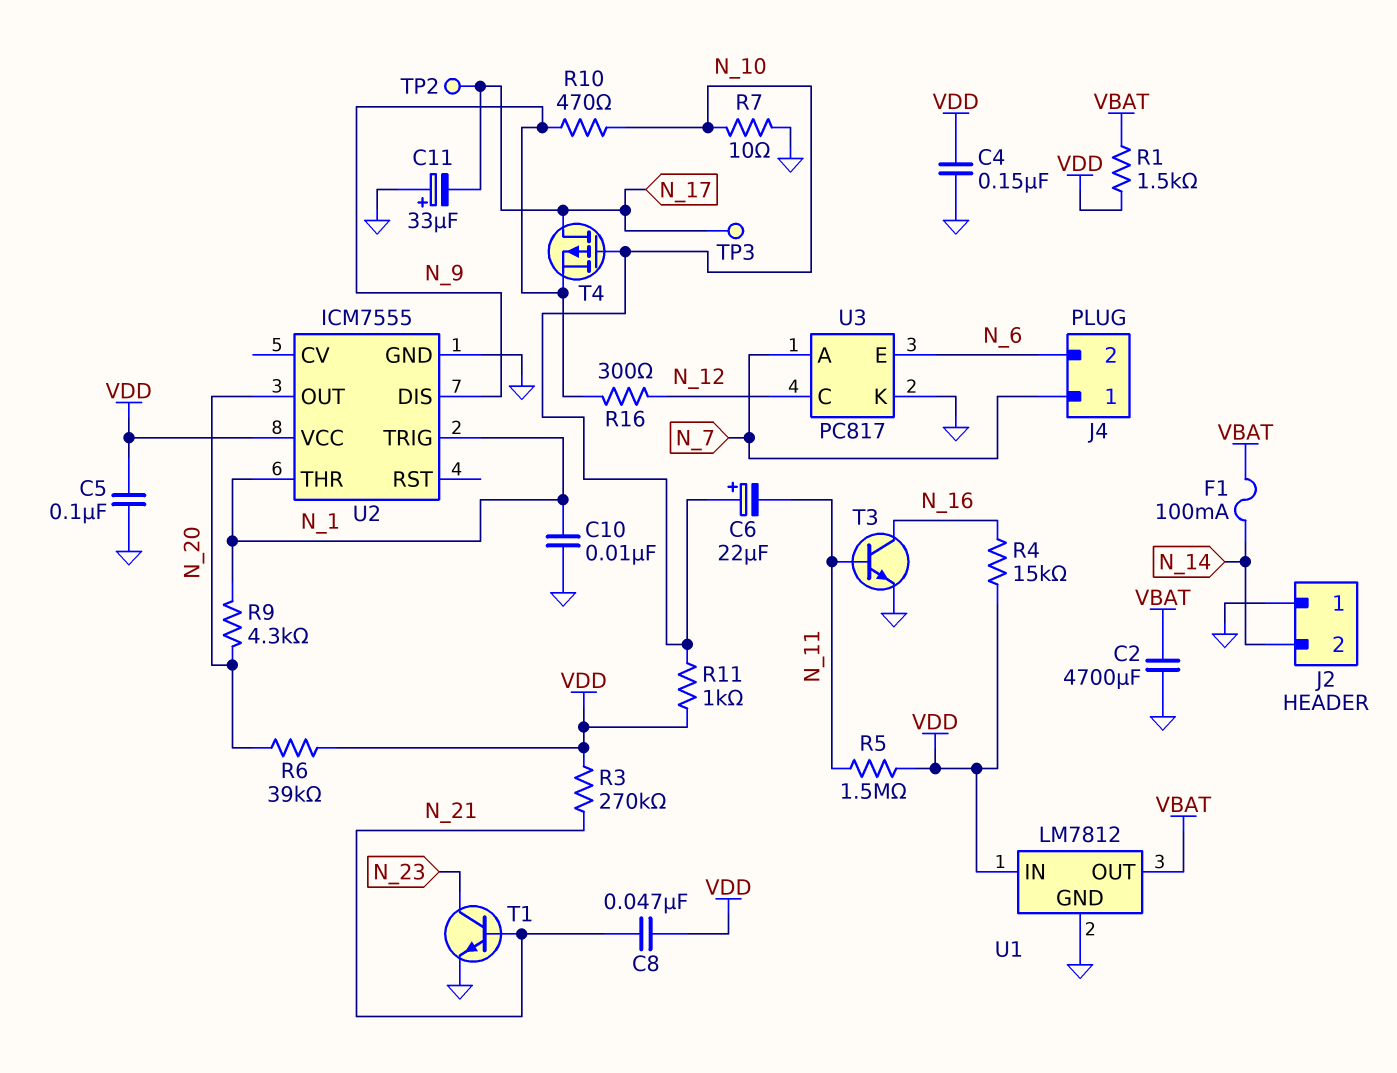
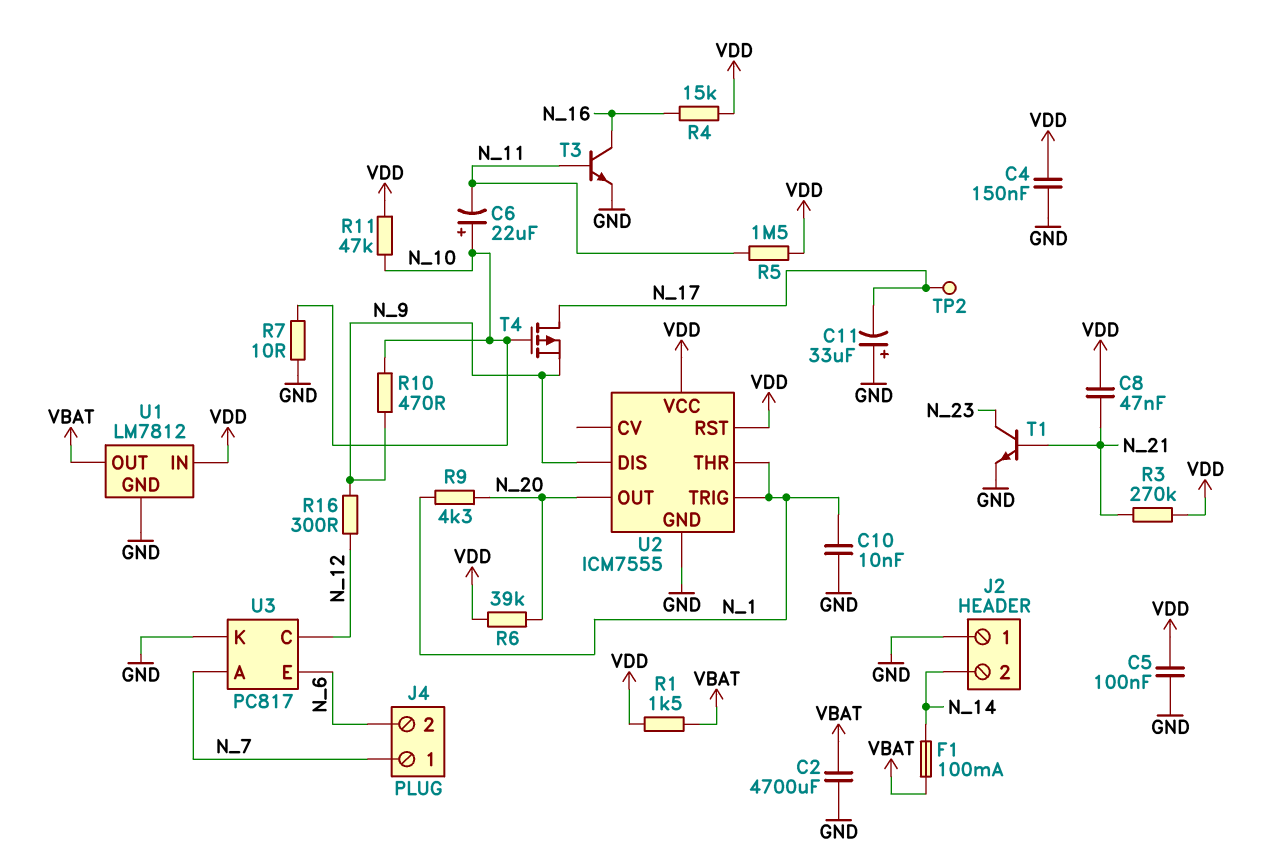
R11: 1k (N_10, VDD) -> 47k (N_10, VDD)
TP3: test point (N_17) -> none
U2 pin RST: none -> VDD

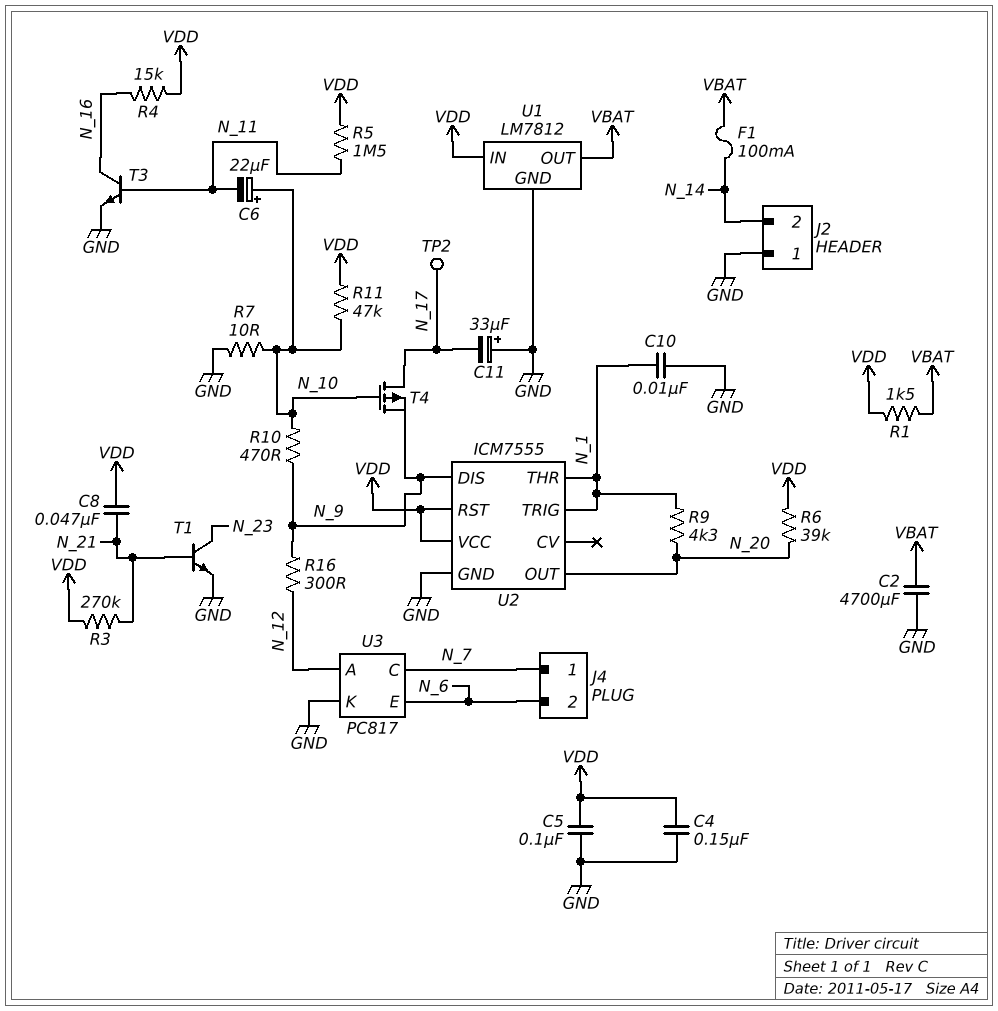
U3 pin A: N_7 -> N_12
U3 pin C: N_12 -> N_7

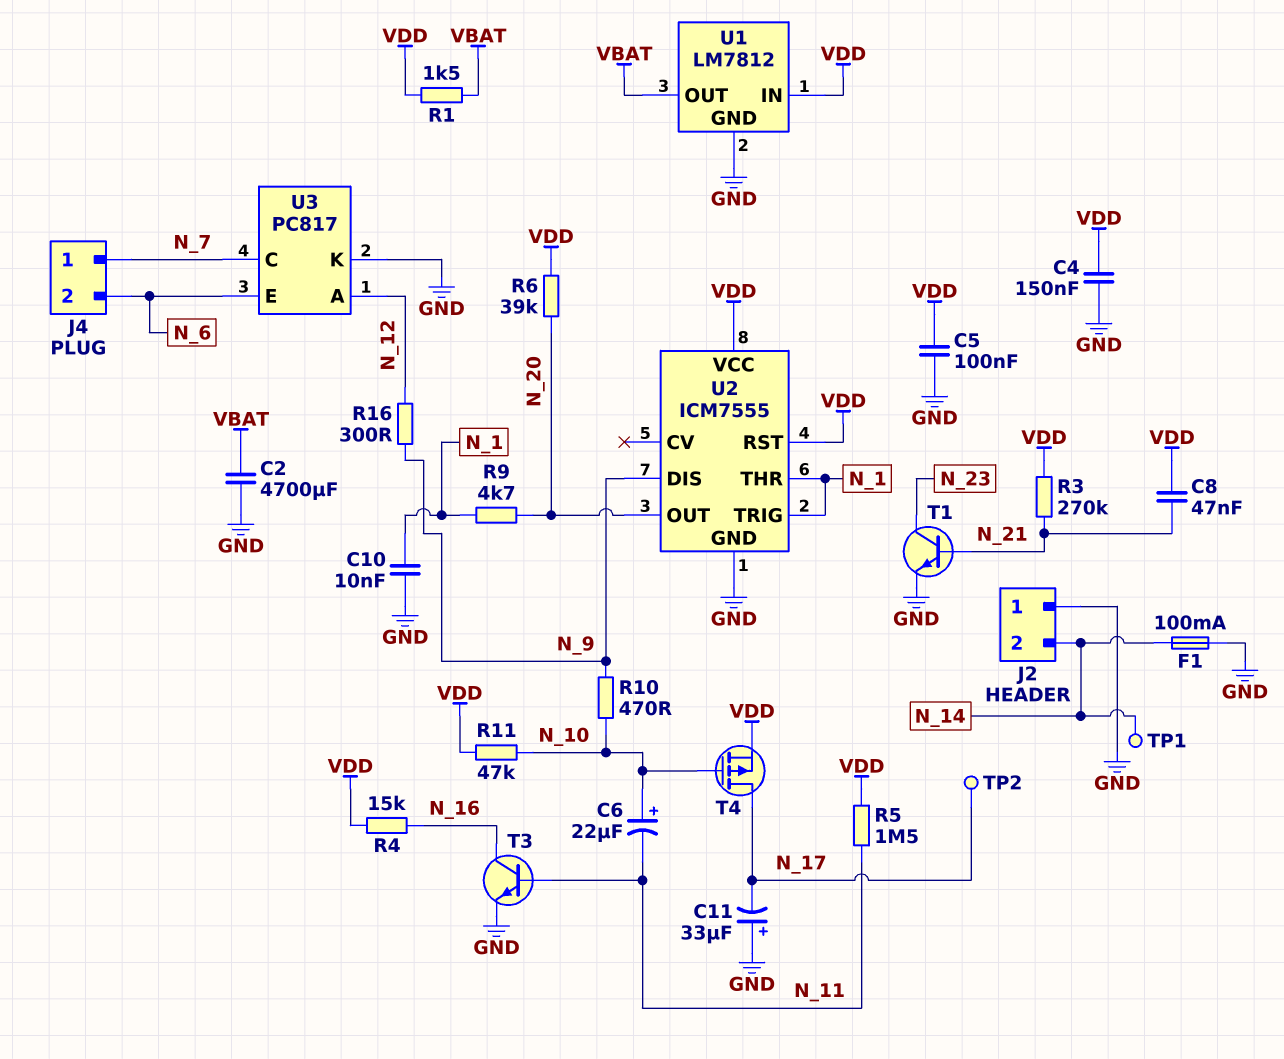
F1: 100mA (N_14, VBAT) -> 100mA (GND, N_14)
R7: 10 (GND, N_10) -> none
R9: 4.3k (N_1, N_20) -> 4.7k (N_1, N_20)
T4: PMOS (G N_10, D N_17, S N_9) -> PMOS (G N_10, D N_17, S VDD)
TP1: none -> test point (N_14)

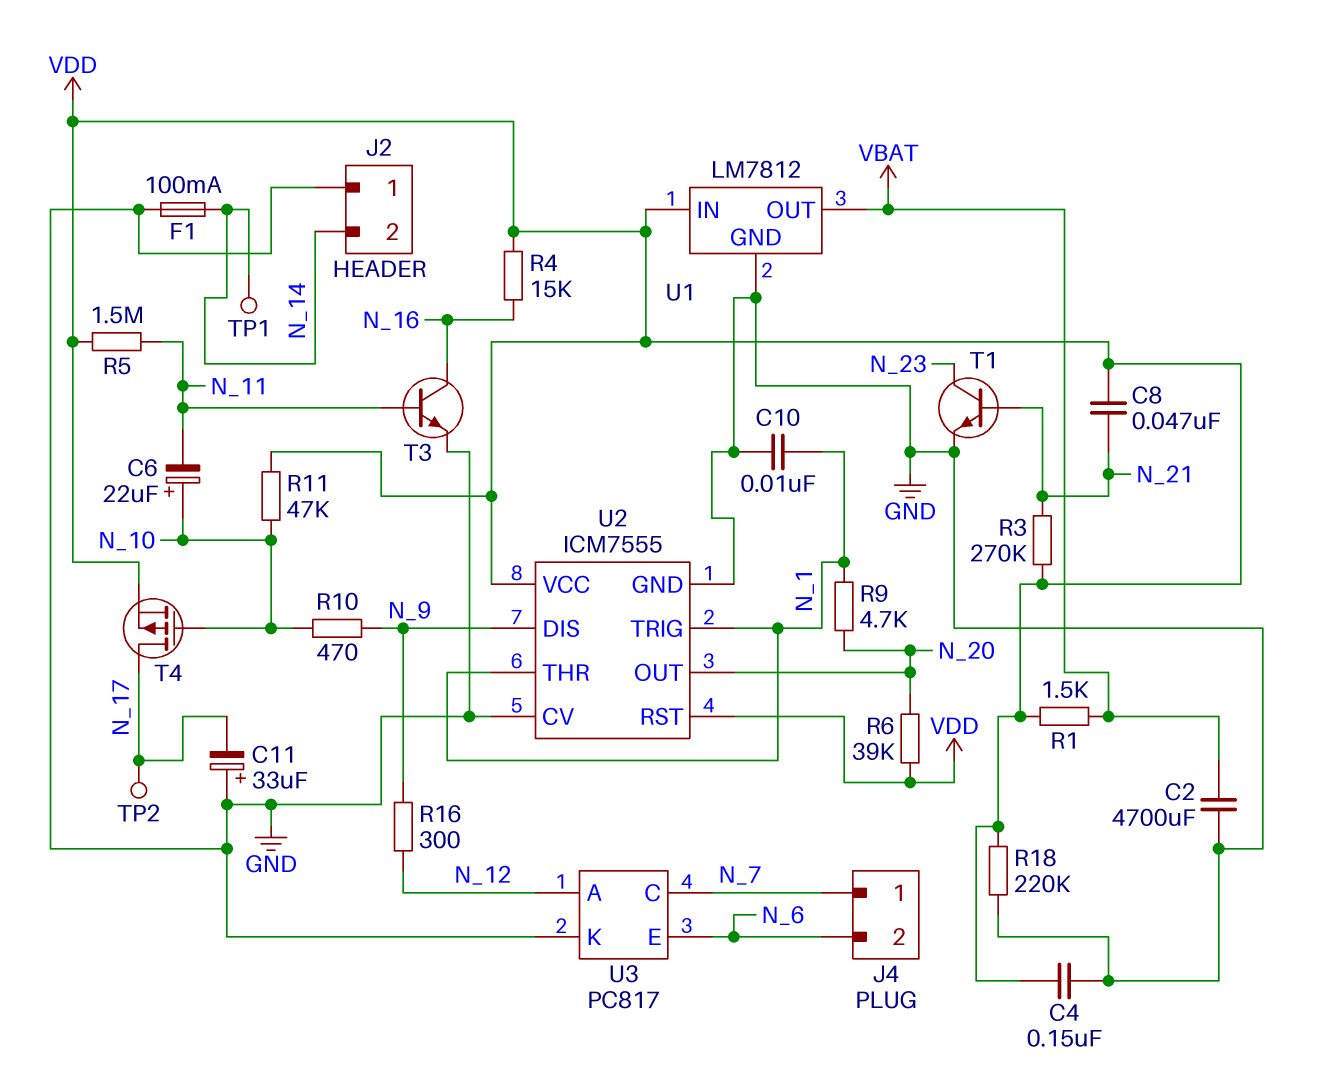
C5: 100nF (GND, VDD) -> none
R18: none -> 220k (GND, VDD)
U2 pin CV: none -> GND

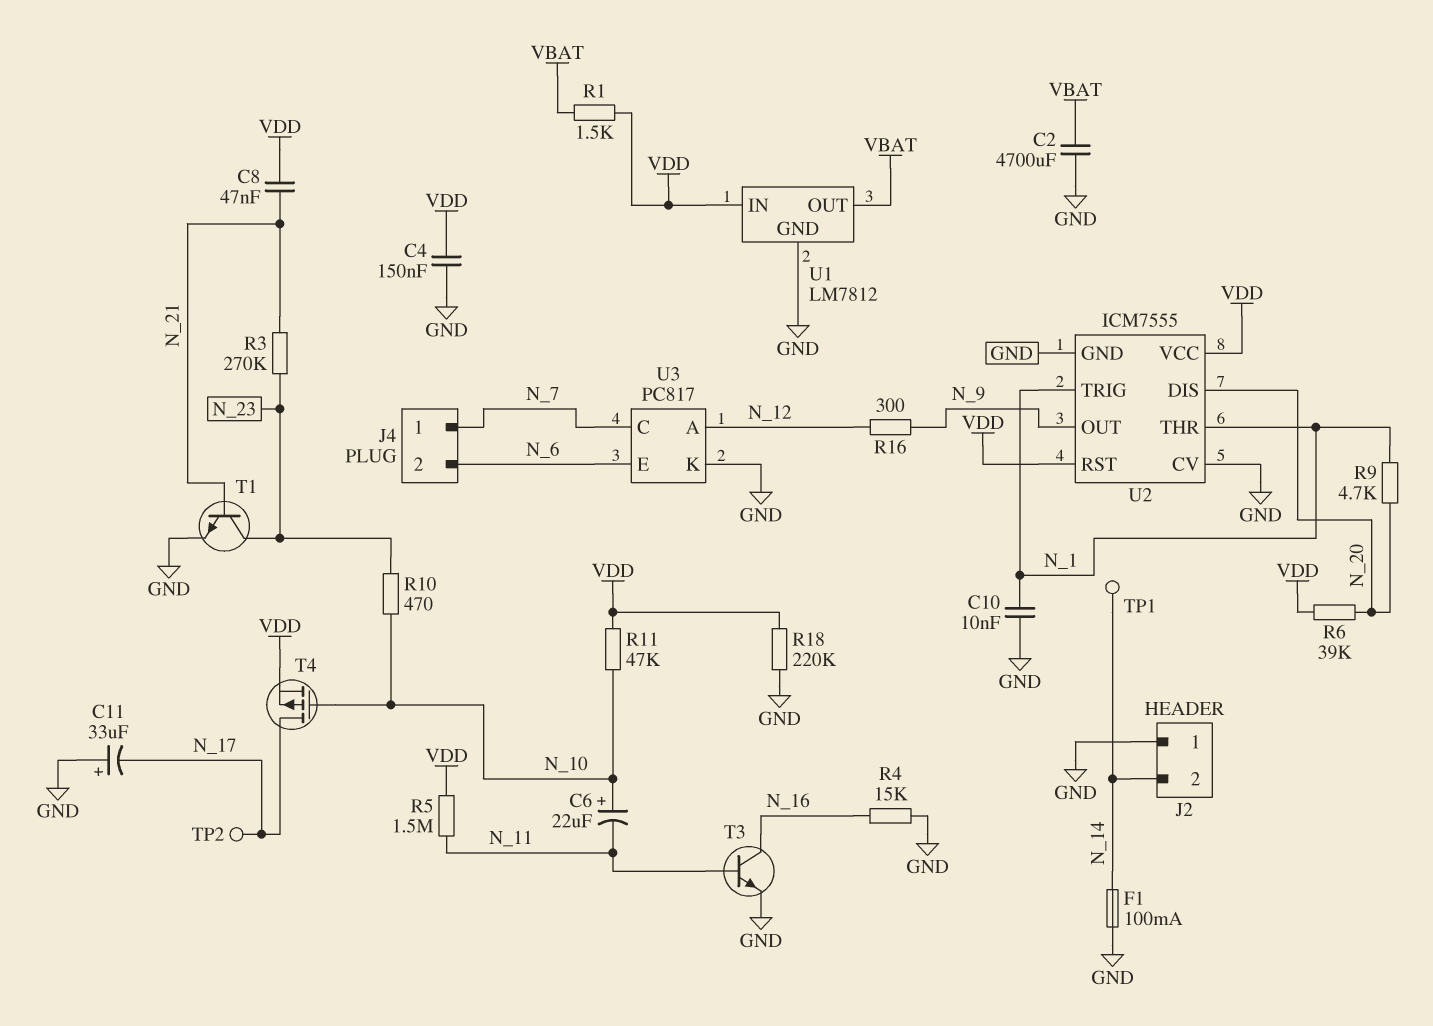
R3: 270k (N_21, VDD) -> 270k (N_21, N_23)
R4: 15k (N_16, VDD) -> 15k (GND, N_16)
R10: 470 (N_9, N_10) -> 470 (N_10, N_23)
U2 pin DIS: N_9 -> N_20
U2 pin OUT: N_20 -> N_9

